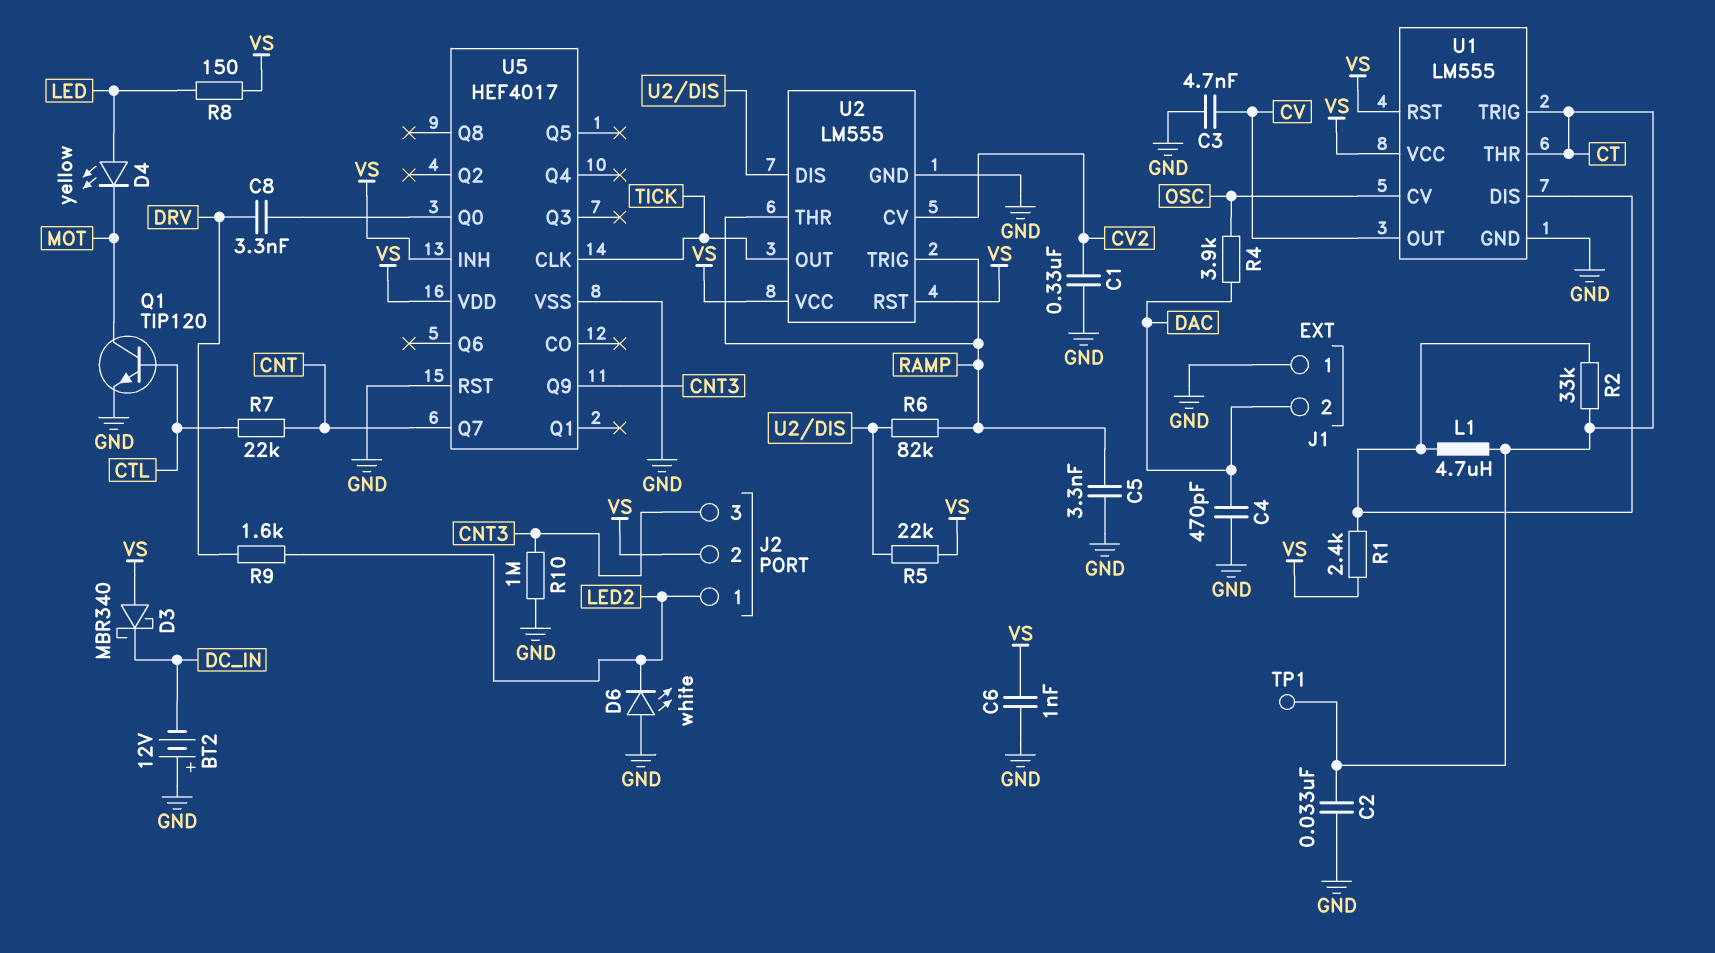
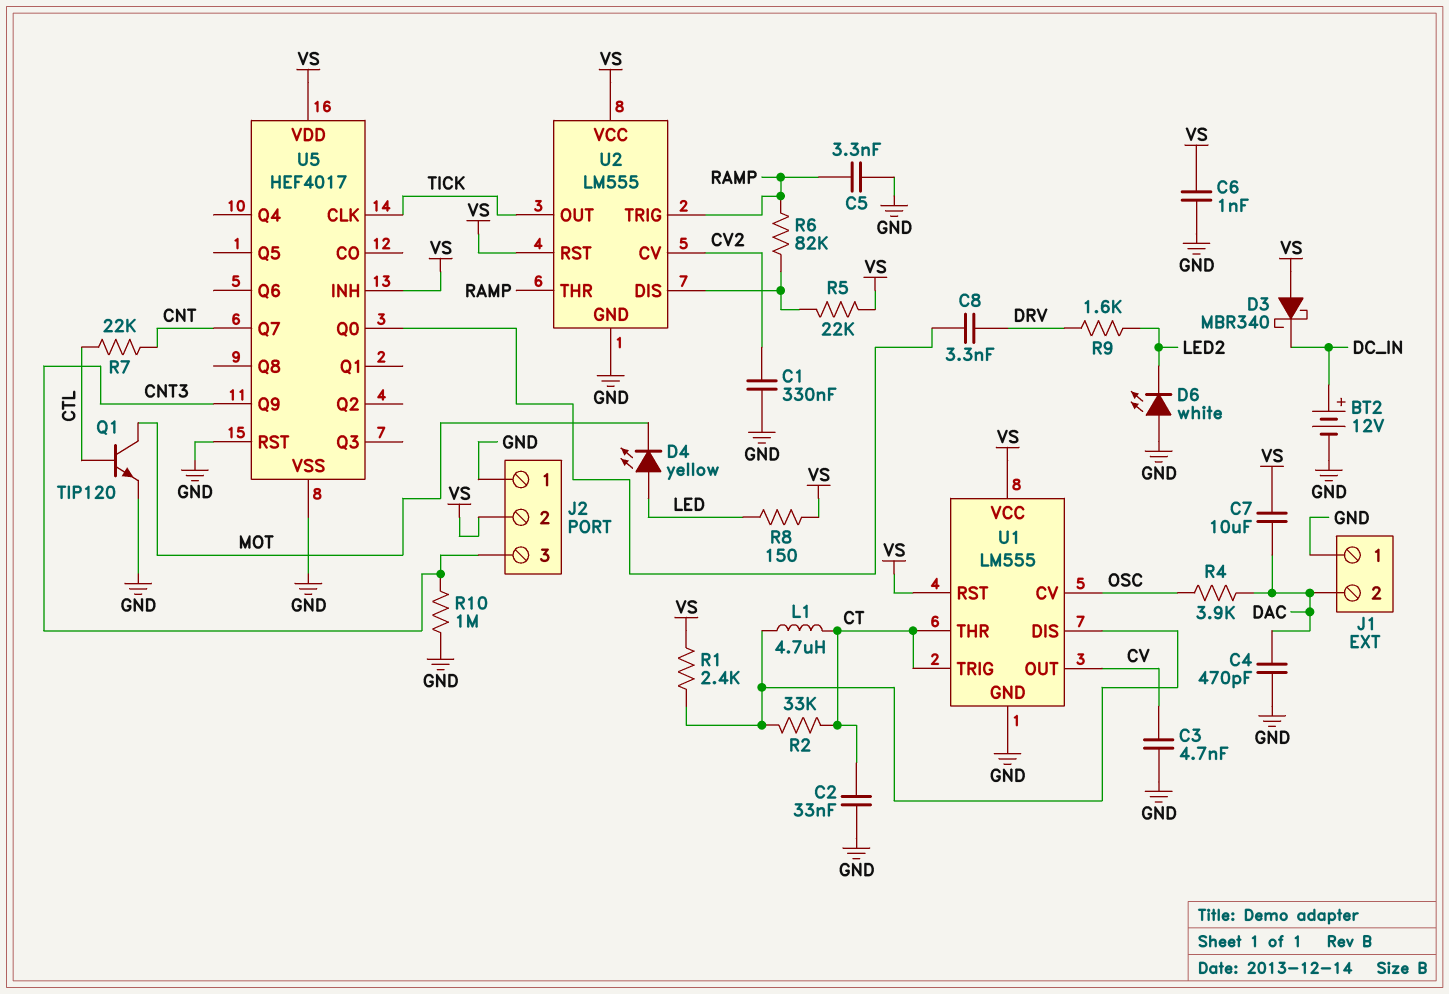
BT2: 12V (plus GND, minus DC_IN) -> 12V (plus DC_IN, minus GND)
C7: none -> 10uF (DAC, VS)
J2 pin 1: LED2 -> GND
TP1: test point (CT) -> none

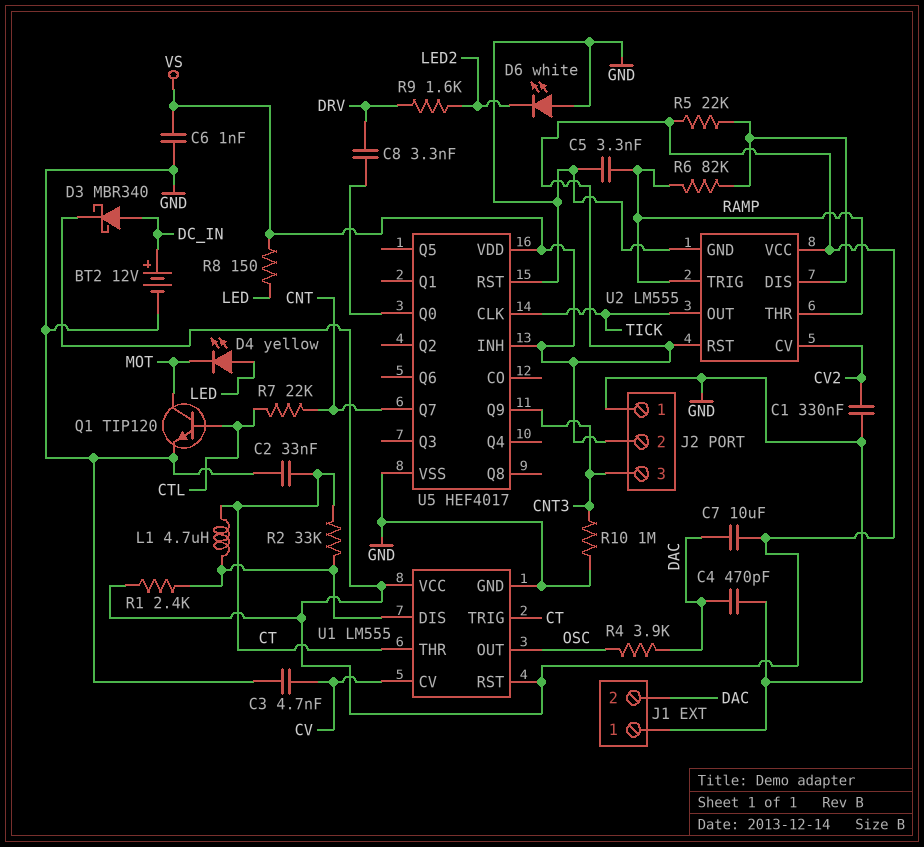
D3: schottky MBR340 (A VS, K DC_IN) -> schottky MBR340 (A DC_IN, K VS)
U1 pin CV: OSC -> CV
U1 pin OUT: CV -> OSC

